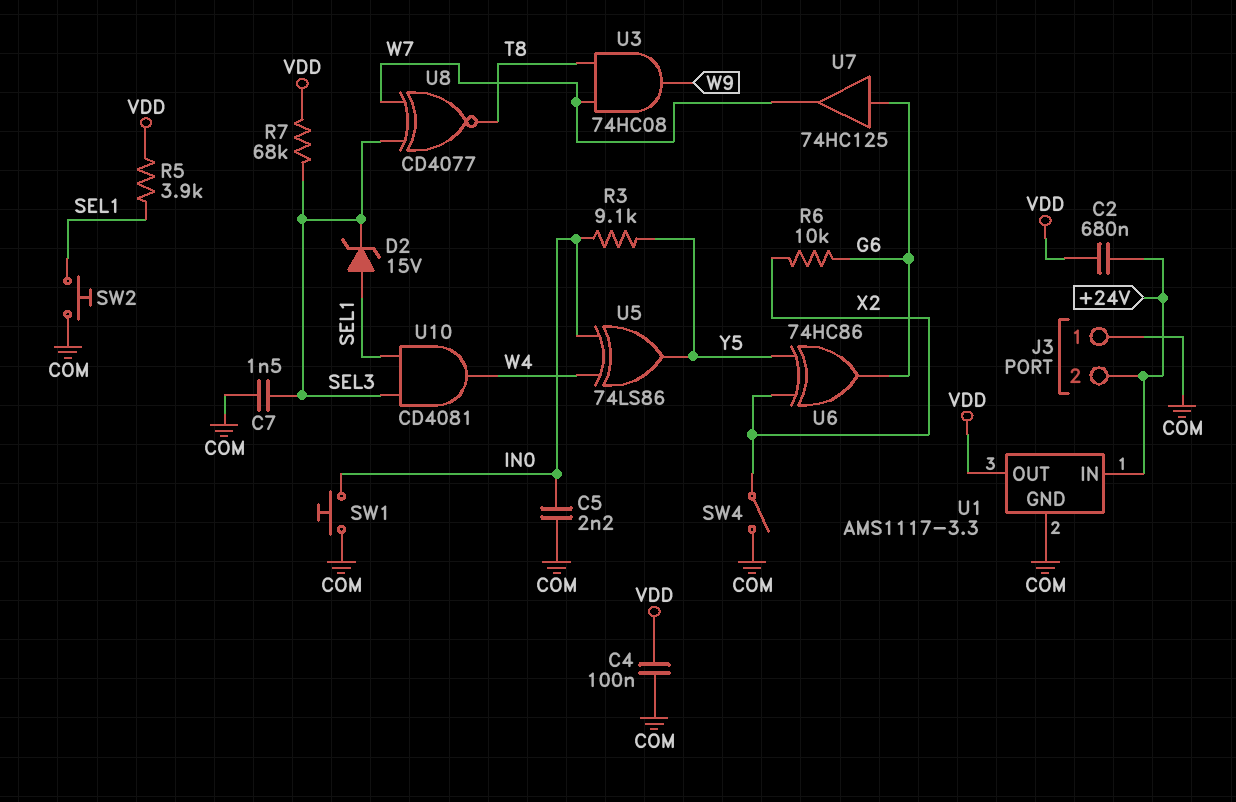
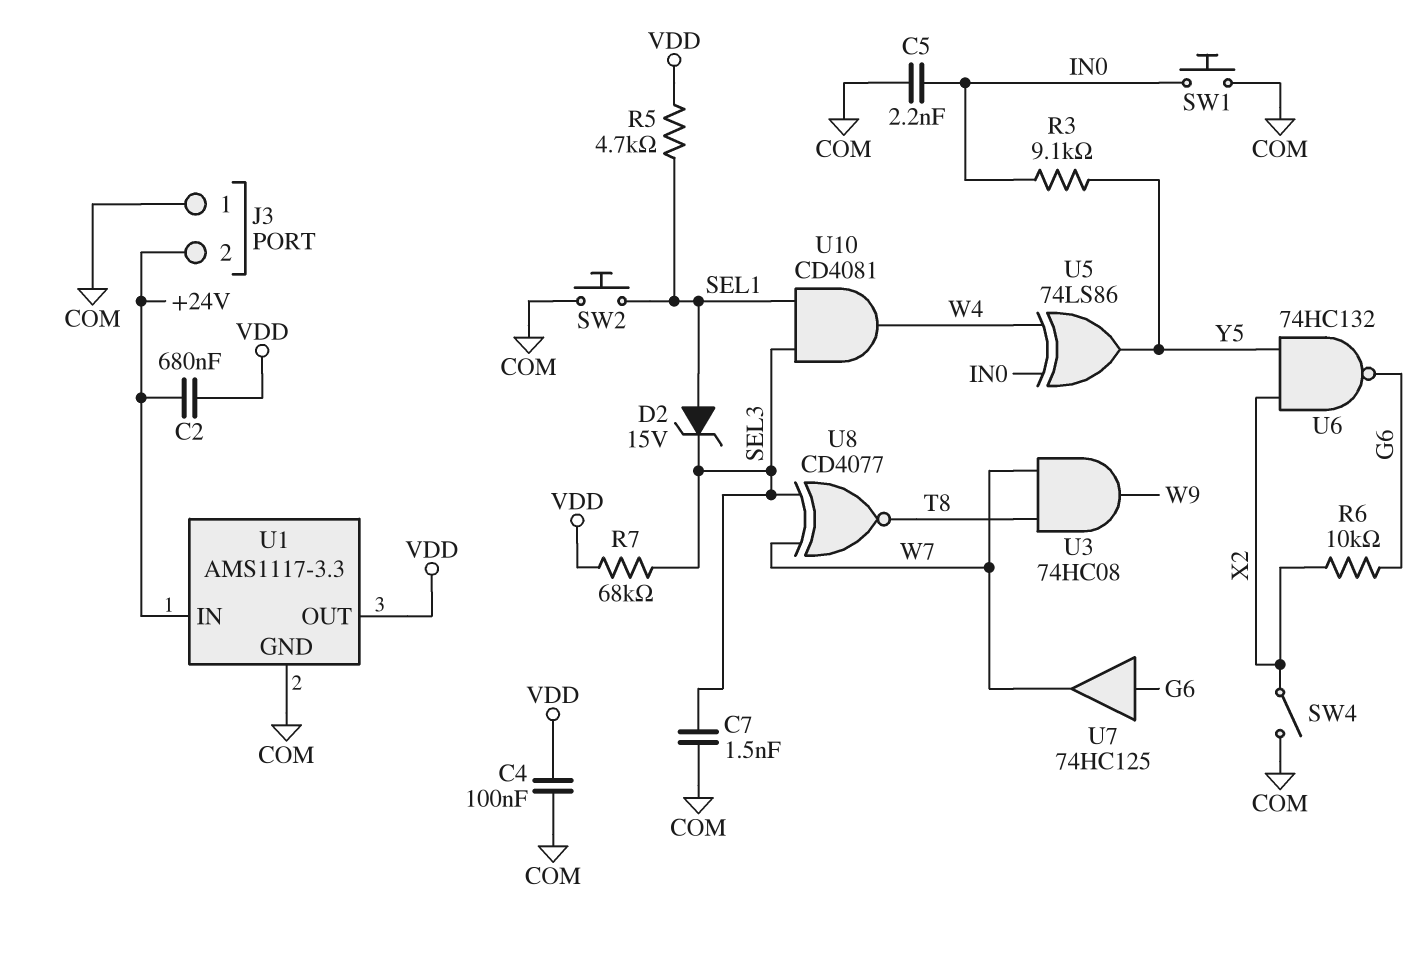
R5: 3.9k (SEL1, VDD) -> 4.7k (SEL1, VDD)
U6: XOR 74HC86 (in X2, in Y5, out G6) -> NAND 74HC132 (in X2, in Y5, out G6)

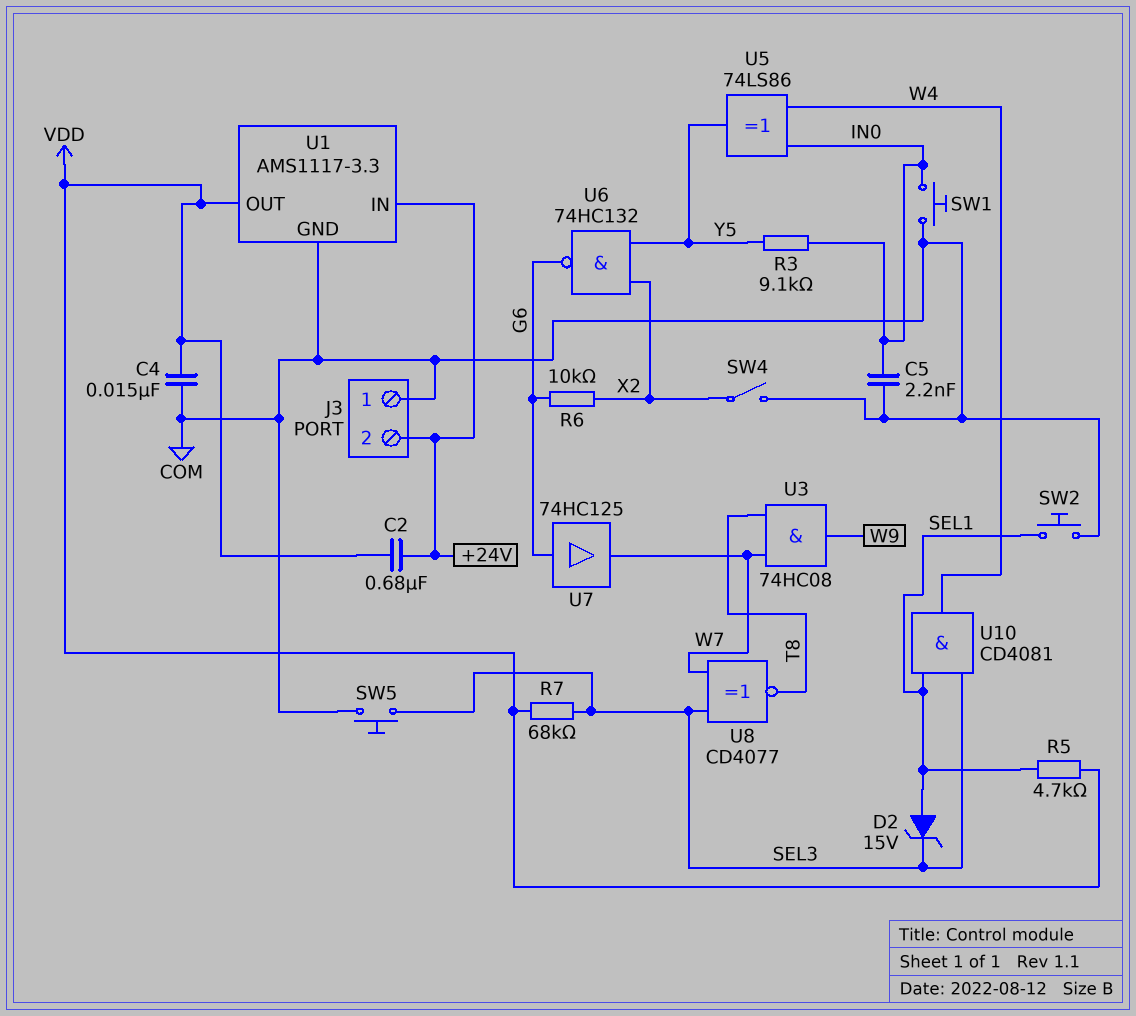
C4: 100nF (COM, VDD) -> 15nF (COM, VDD)
C7: 1.5nF (COM, SEL3) -> none
SW5: none -> button (COM, SEL3)

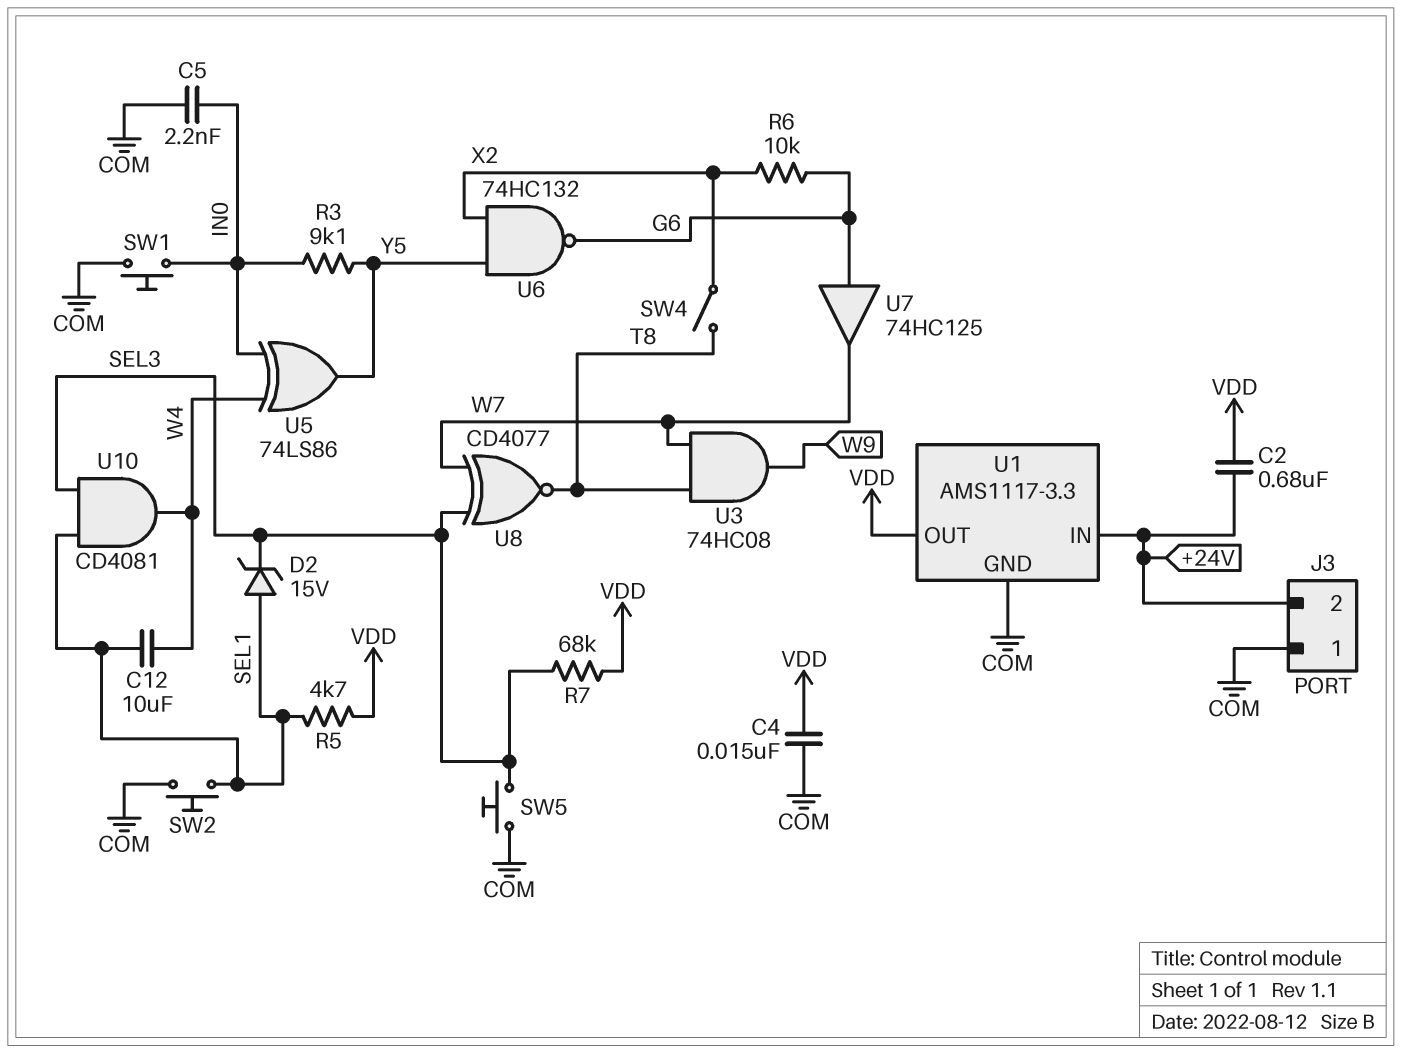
C12: none -> 10uF (SEL1, W4)
SW4: switch (COM, X2) -> switch (T8, X2)

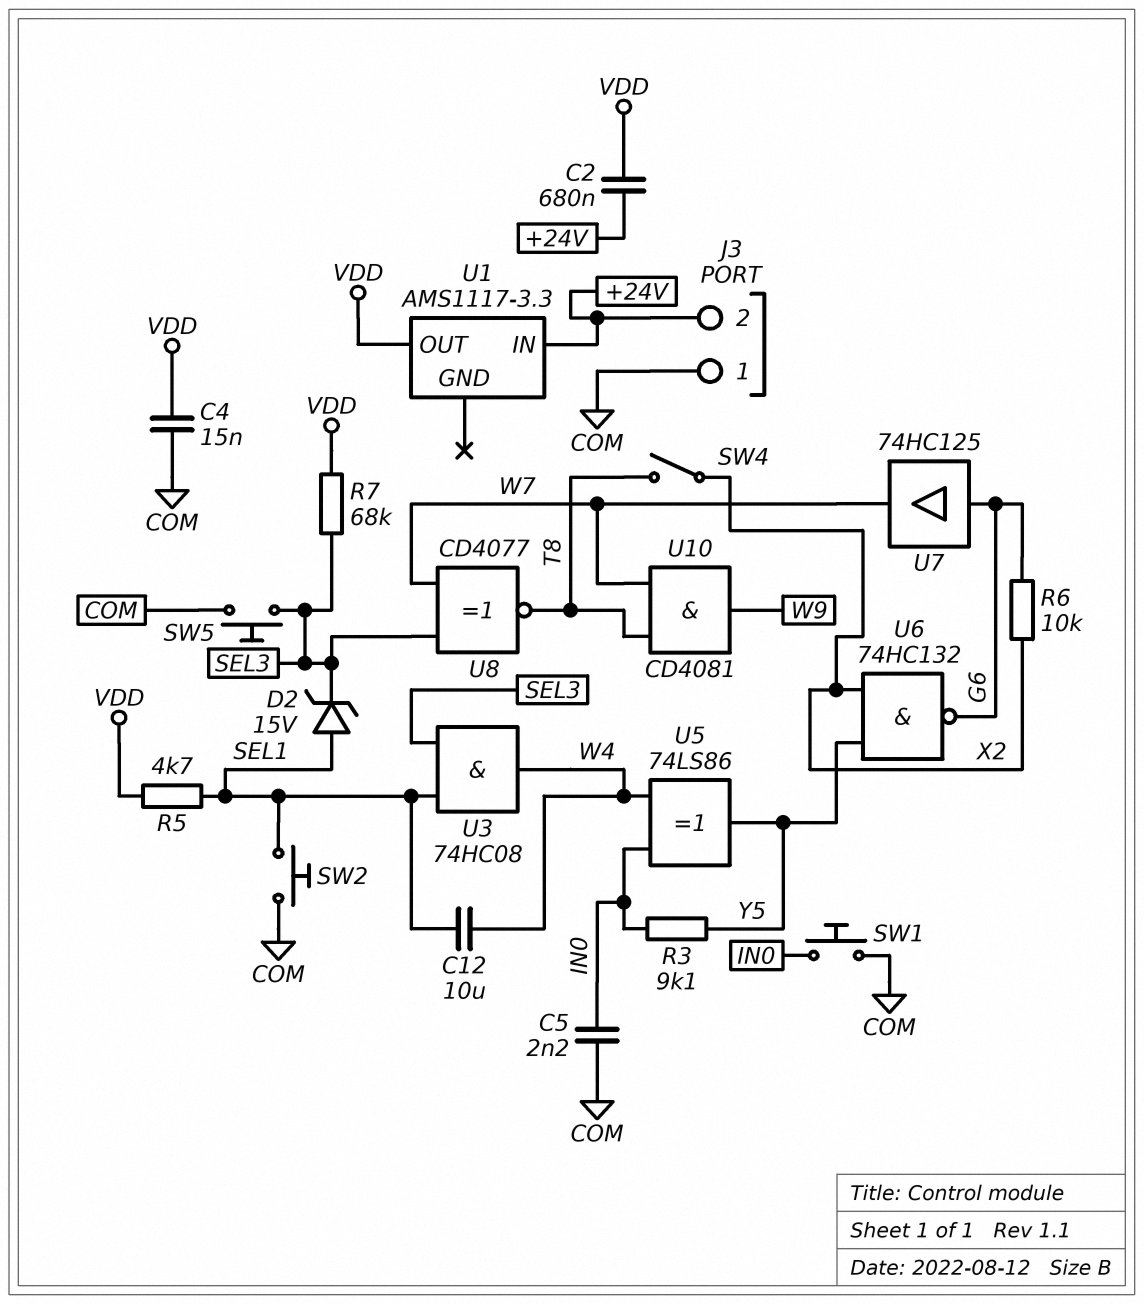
U1 pin GND: COM -> none
U3: AND 74HC08 (in T8, in W7, out W9) -> AND 74HC08 (in SEL1, in SEL3, out W4)
U10: AND CD4081 (in SEL1, in SEL3, out W4) -> AND CD4081 (in T8, in W7, out W9)

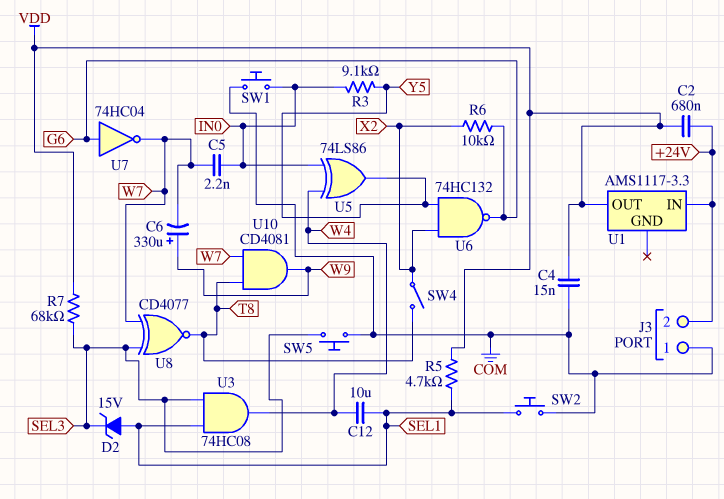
C5: 2.2nF (COM, IN0) -> 2.2nF (IN0, W7)
C6: none -> 330uF (plus W9, minus W7)
U7: buffer 74HC125 (in G6, out W7) -> NOT 74HC04 (in G6, out W7)

